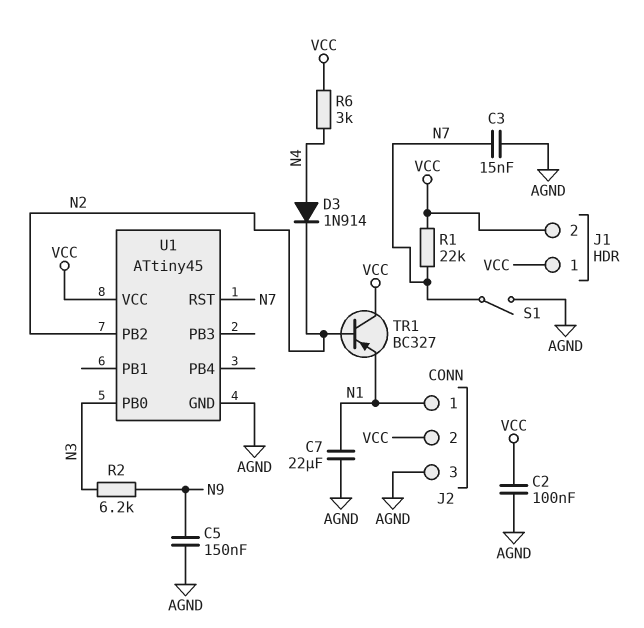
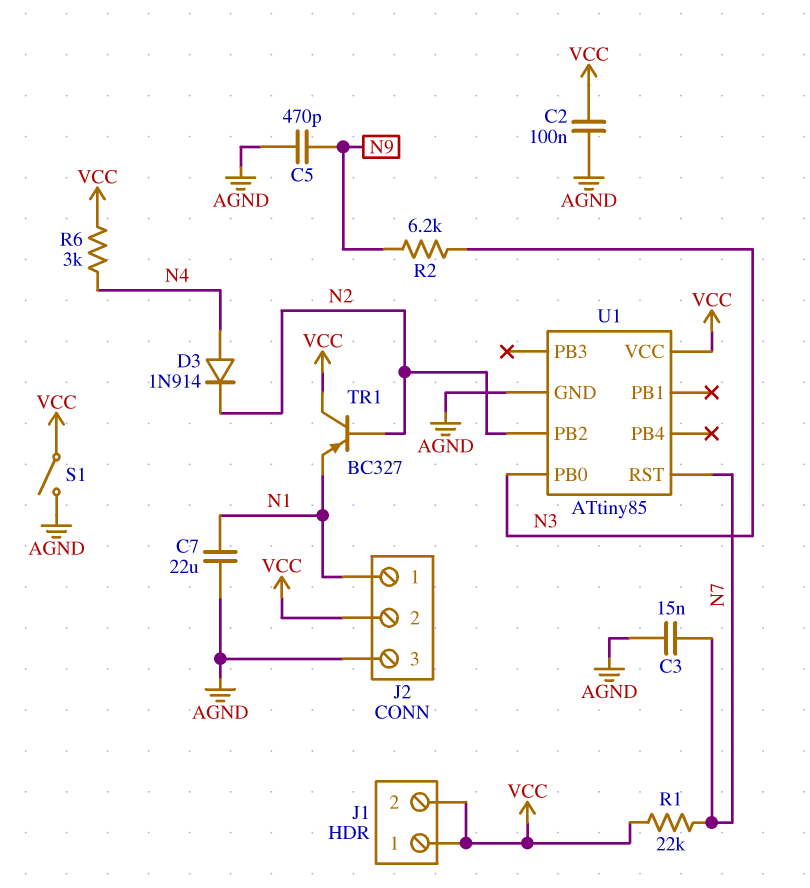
C5: 150nF (AGND, N9) -> 470pF (AGND, N9)
S1: switch (AGND, N7) -> switch (AGND, VCC)
U1: ATtiny45 -> ATtiny85

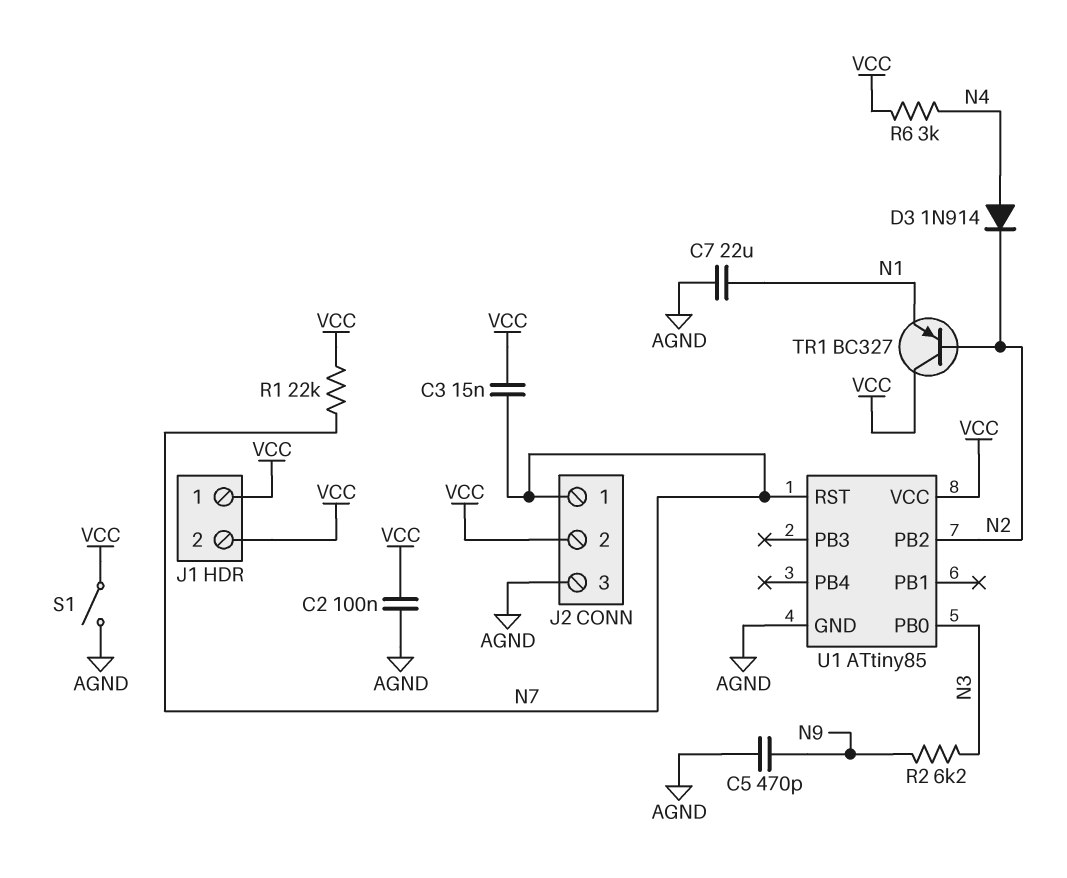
C3: 15nF (AGND, N7) -> 15nF (N7, VCC)
J2 pin 1: N1 -> N7

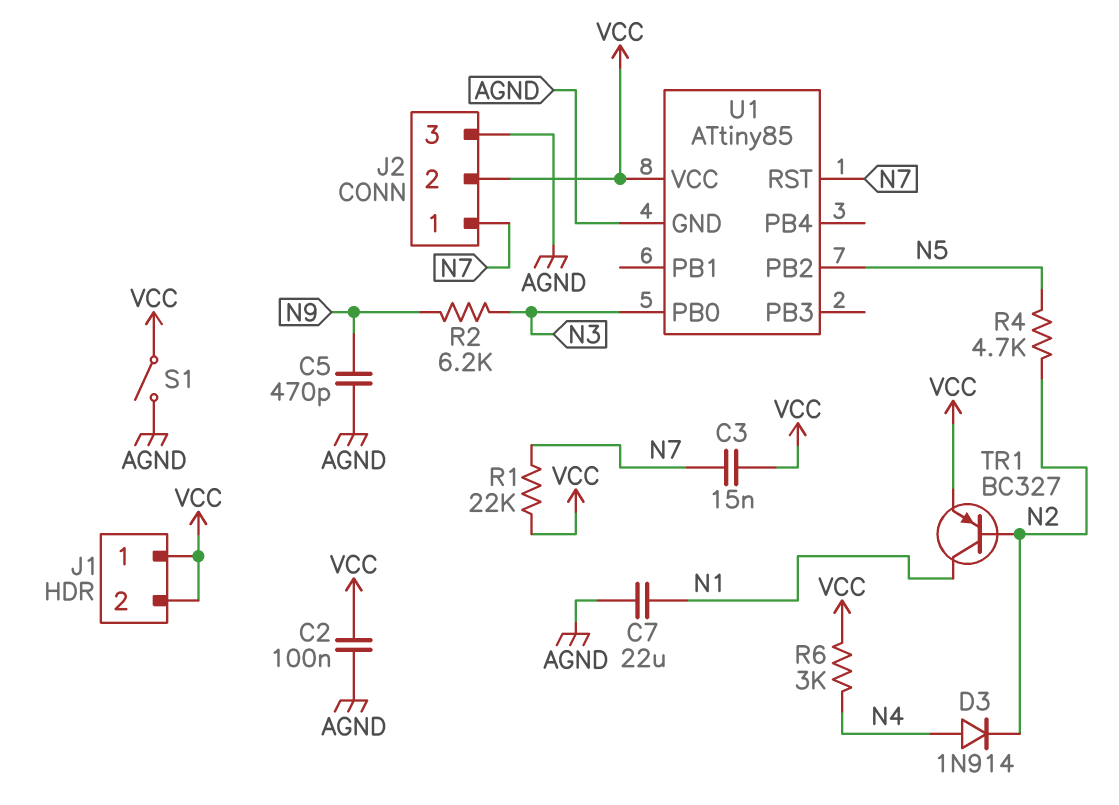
R4: none -> 4.7k (N2, N5)
TR1: PNP BC327 (B N2, C VCC, E N1) -> PNP BC327 (B N2, C N1, E VCC)
U1 pin PB2: N2 -> N5

